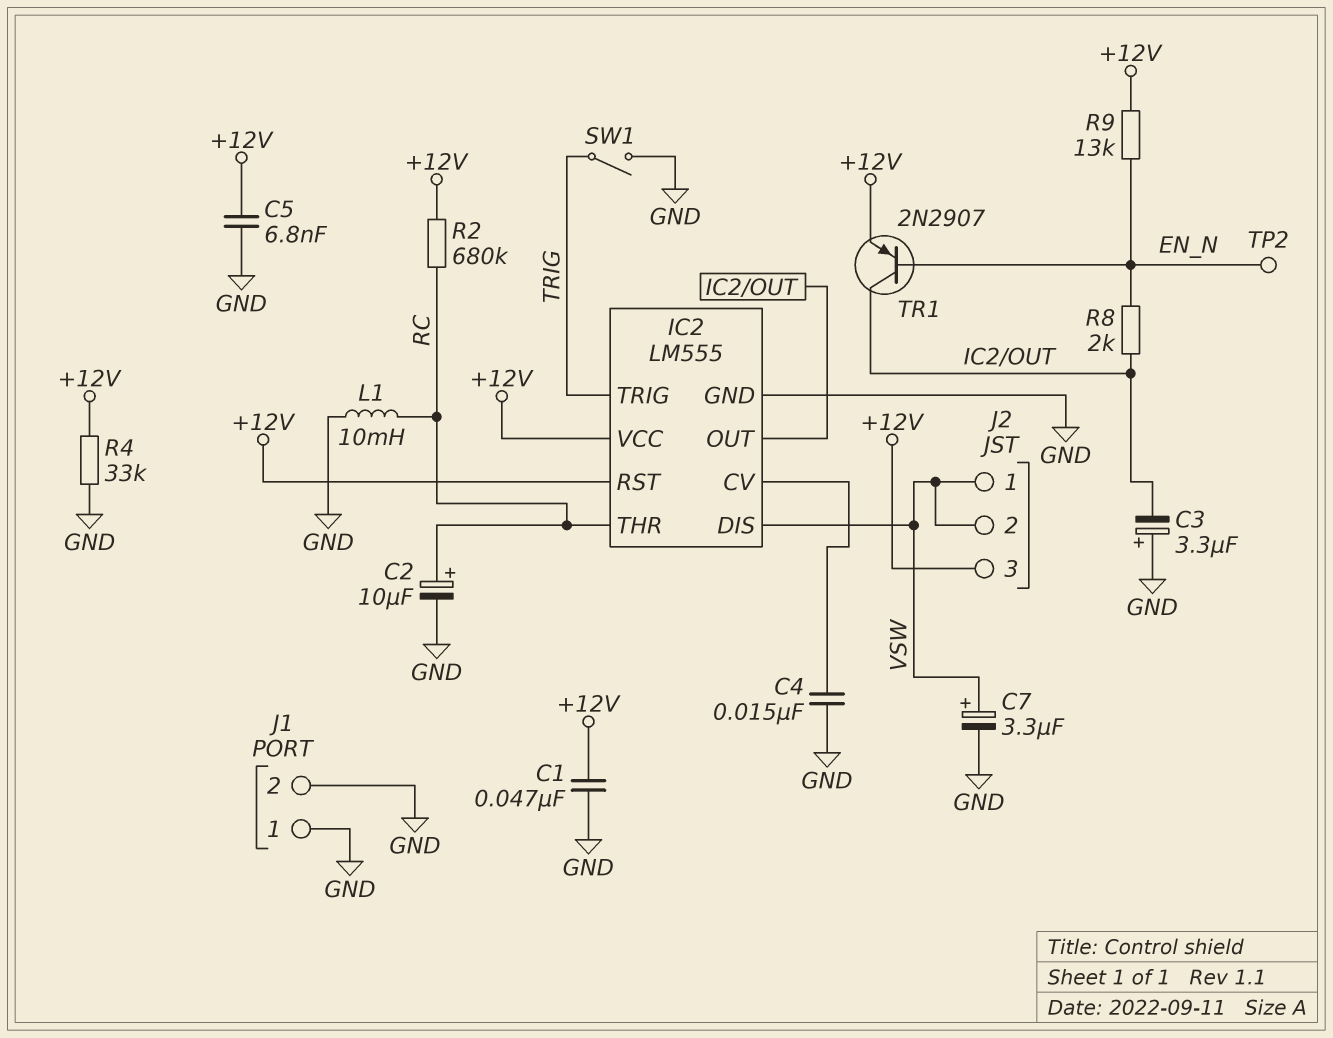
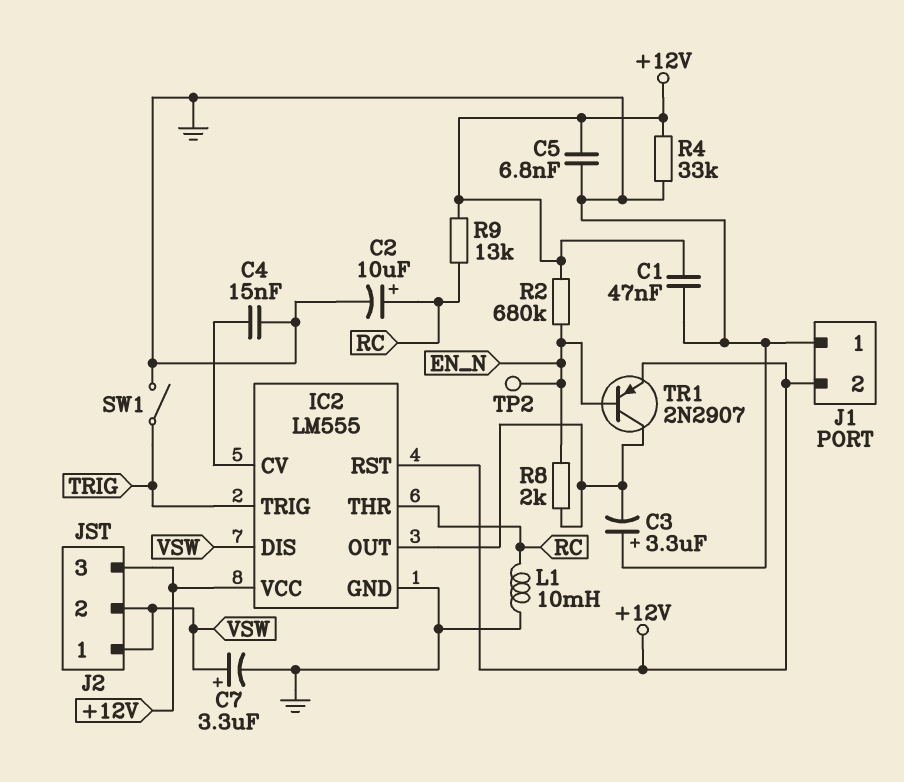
J1 pin 2: GND -> +12V
R2: 680k (+12V, RC) -> 680k (+12V, EN_N)
R9: 13k (+12V, EN_N) -> 13k (+12V, RC)

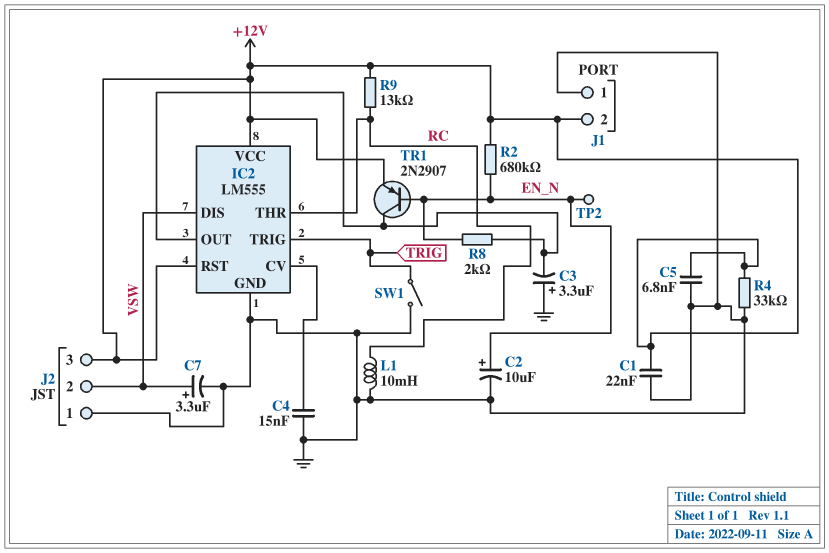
C1: 47nF (+12V, GND) -> 22nF (+12V, GND)
C2: 10uF (plus RC, minus GND) -> 10uF (plus EN_N, minus GND)
J2 pin 1: VSW -> GND

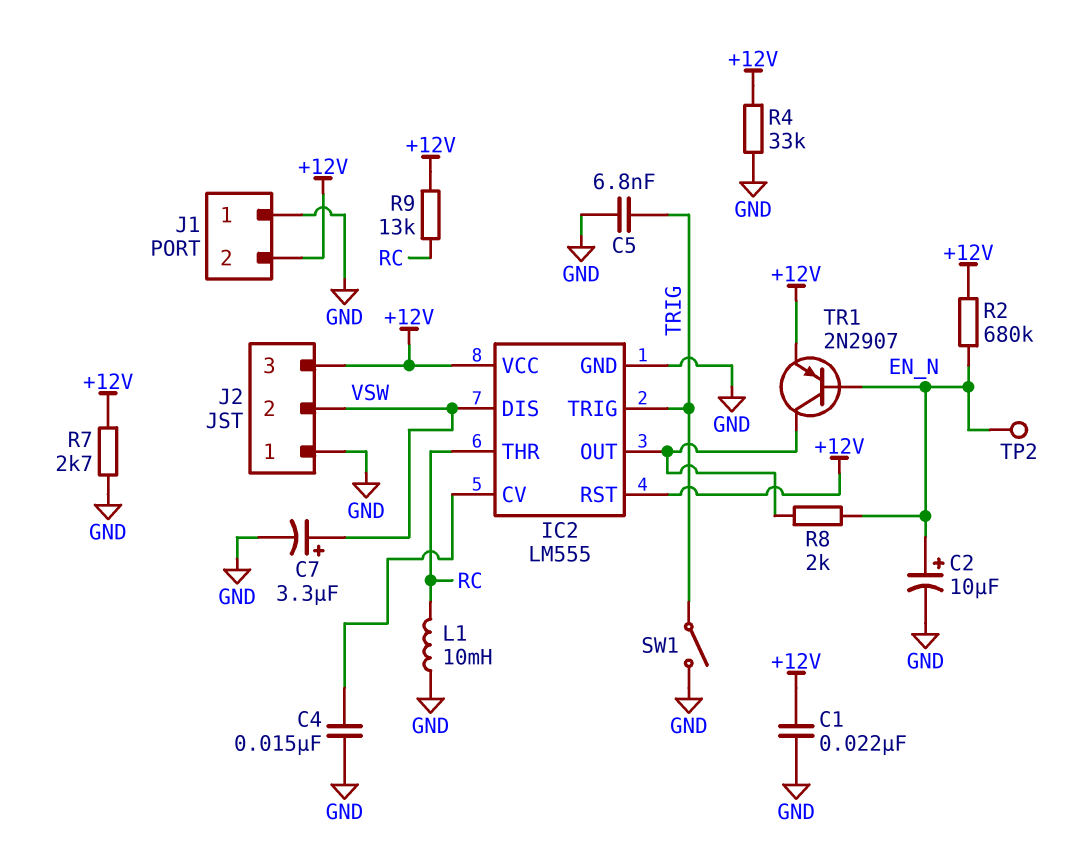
C3: 3.3uF (plus GND, minus IC2/OUT) -> none
C5: 6.8nF (+12V, GND) -> 6.8nF (GND, TRIG)
R7: none -> 2.7k (+12V, GND)

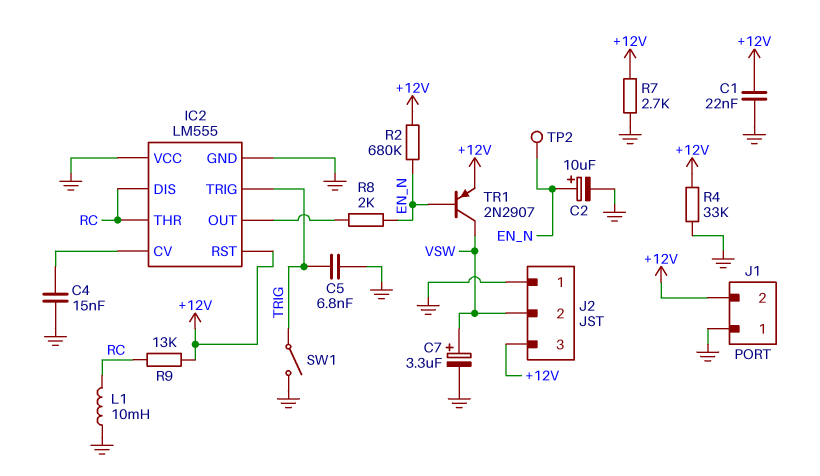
IC2 pin DIS: VSW -> RC
IC2 pin VCC: +12V -> GND
TR1: PNP 2N2907 (B EN_N, C IC2/OUT, E +12V) -> PNP 2N2907 (B EN_N, C VSW, E +12V)

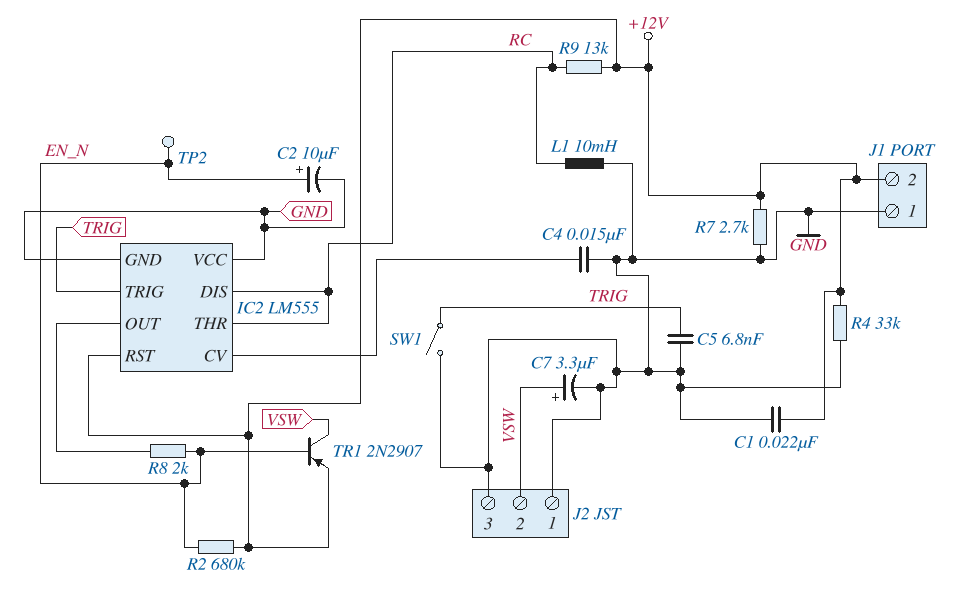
J2 pin 3: +12V -> GND

